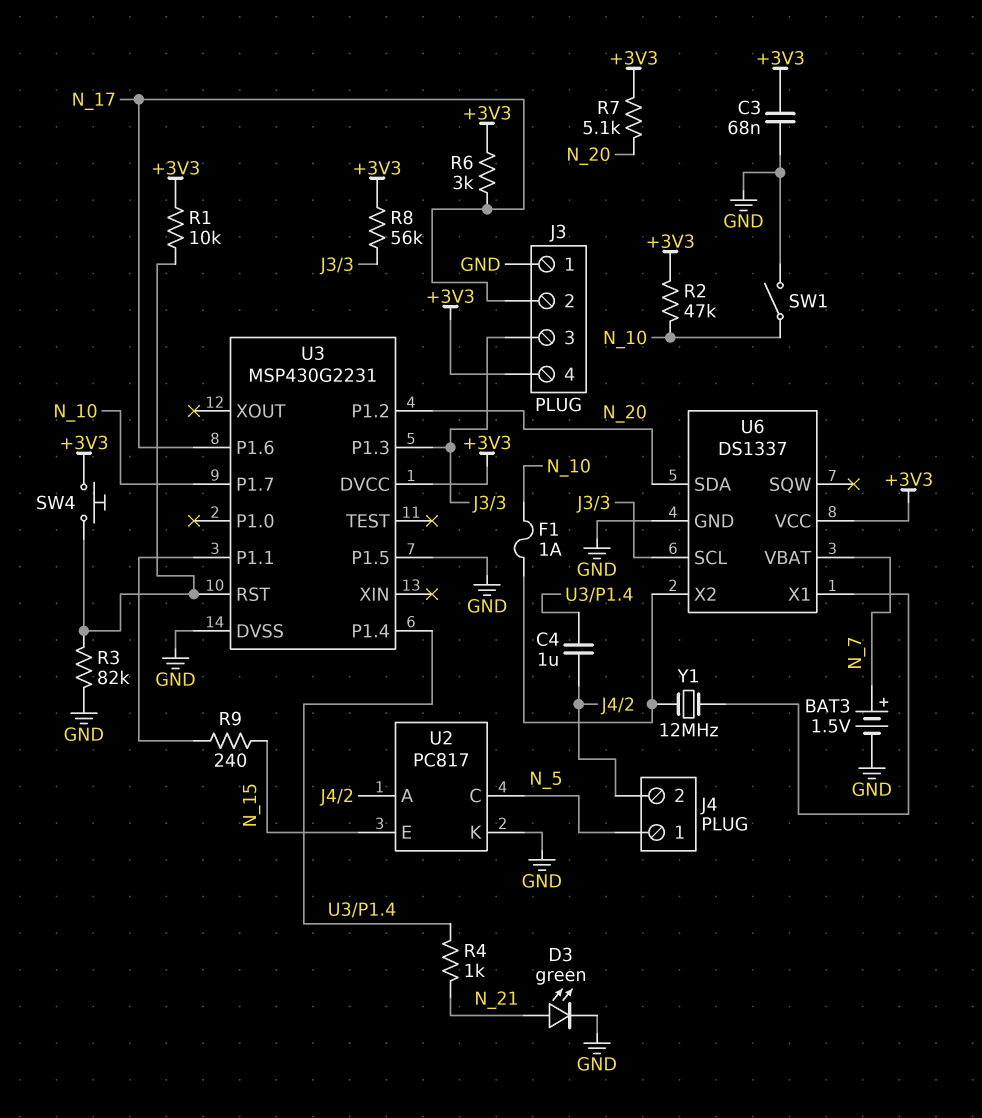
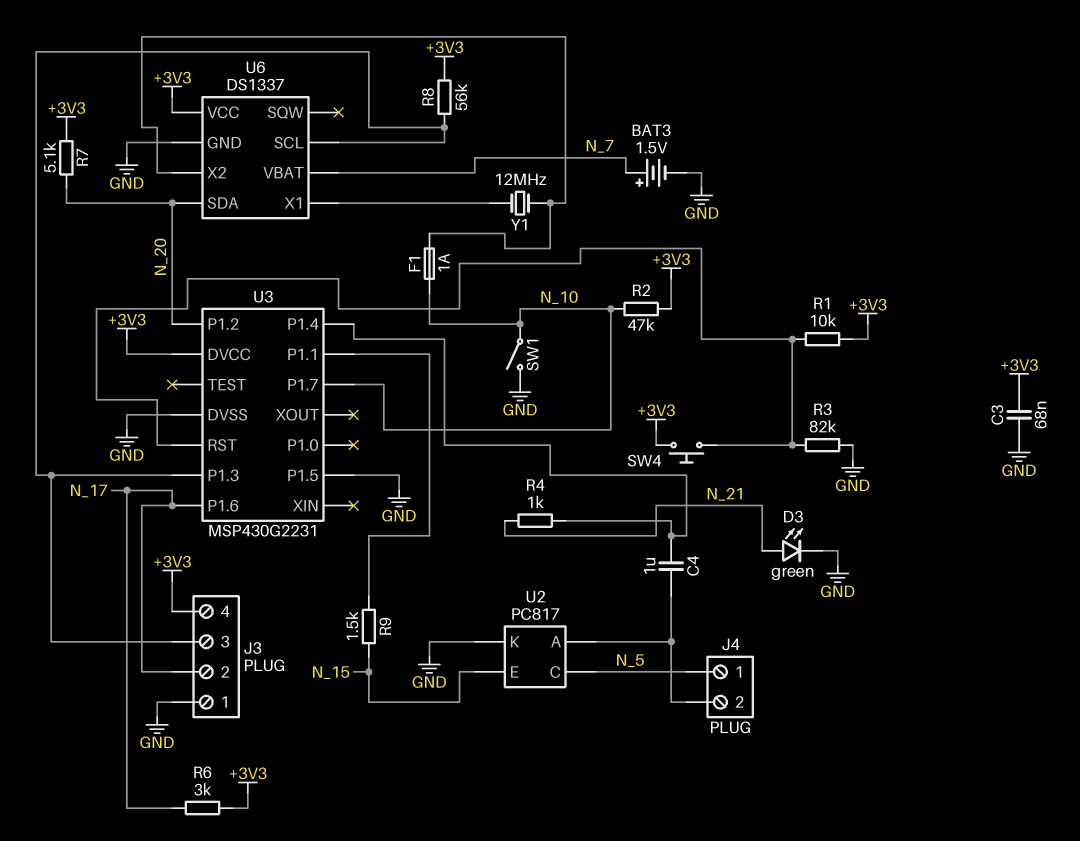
R9: 240 (N_15, U3/P1.1) -> 1.5k (N_15, U3/P1.1)

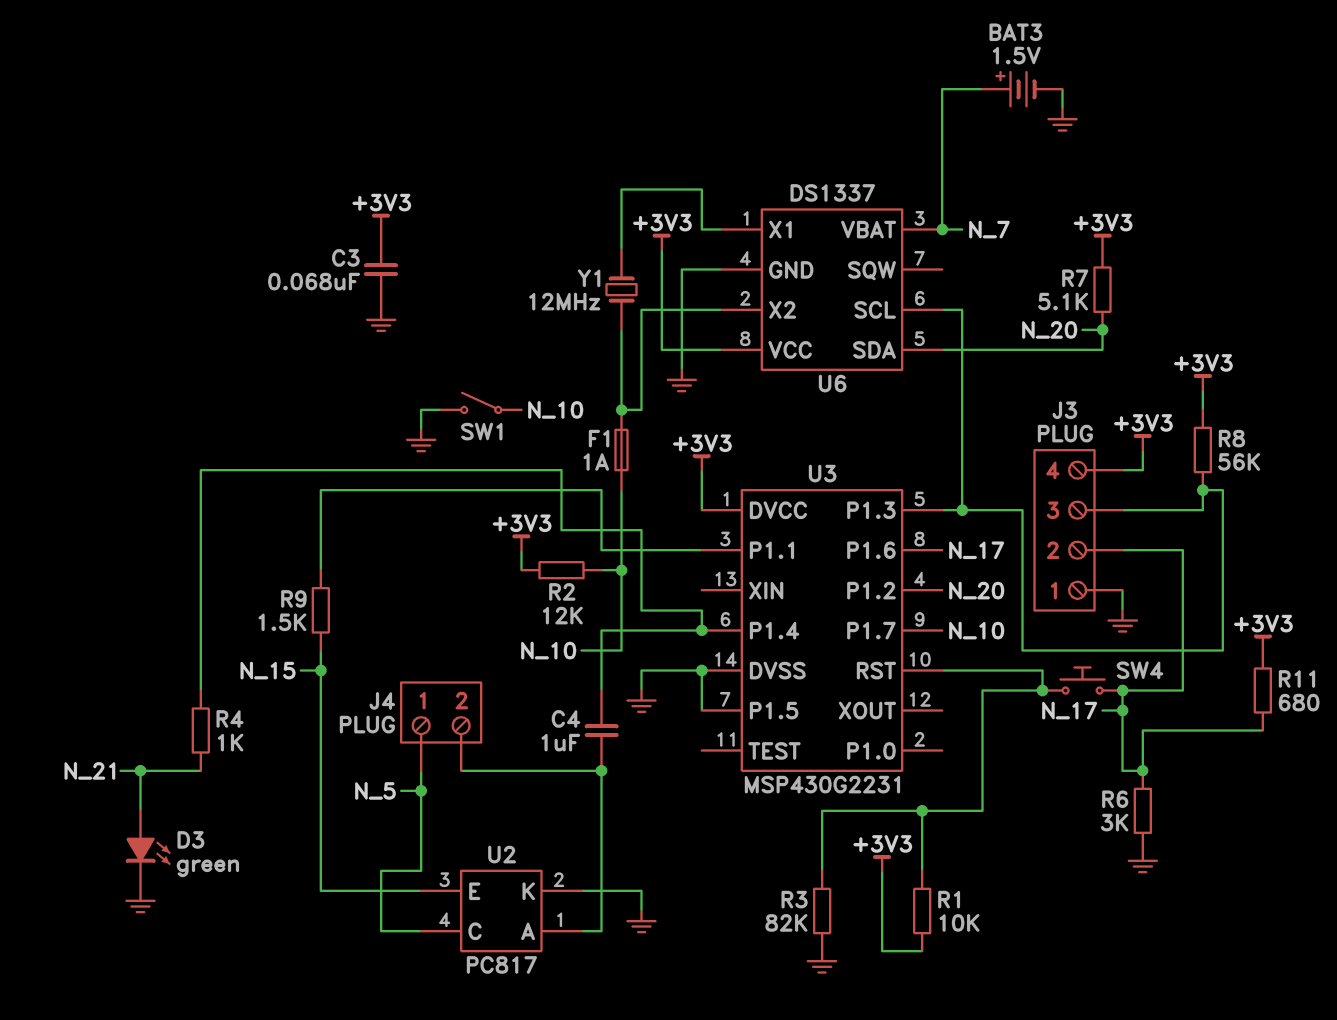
R2: 47k (+3V3, N_10) -> 12k (+3V3, N_10)
R6: 3k (+3V3, N_17) -> 3k (GND, N_17)
R11: none -> 680 (+3V3, N_17)
SW4: button (+3V3, U3/RST) -> button (N_17, U3/RST)

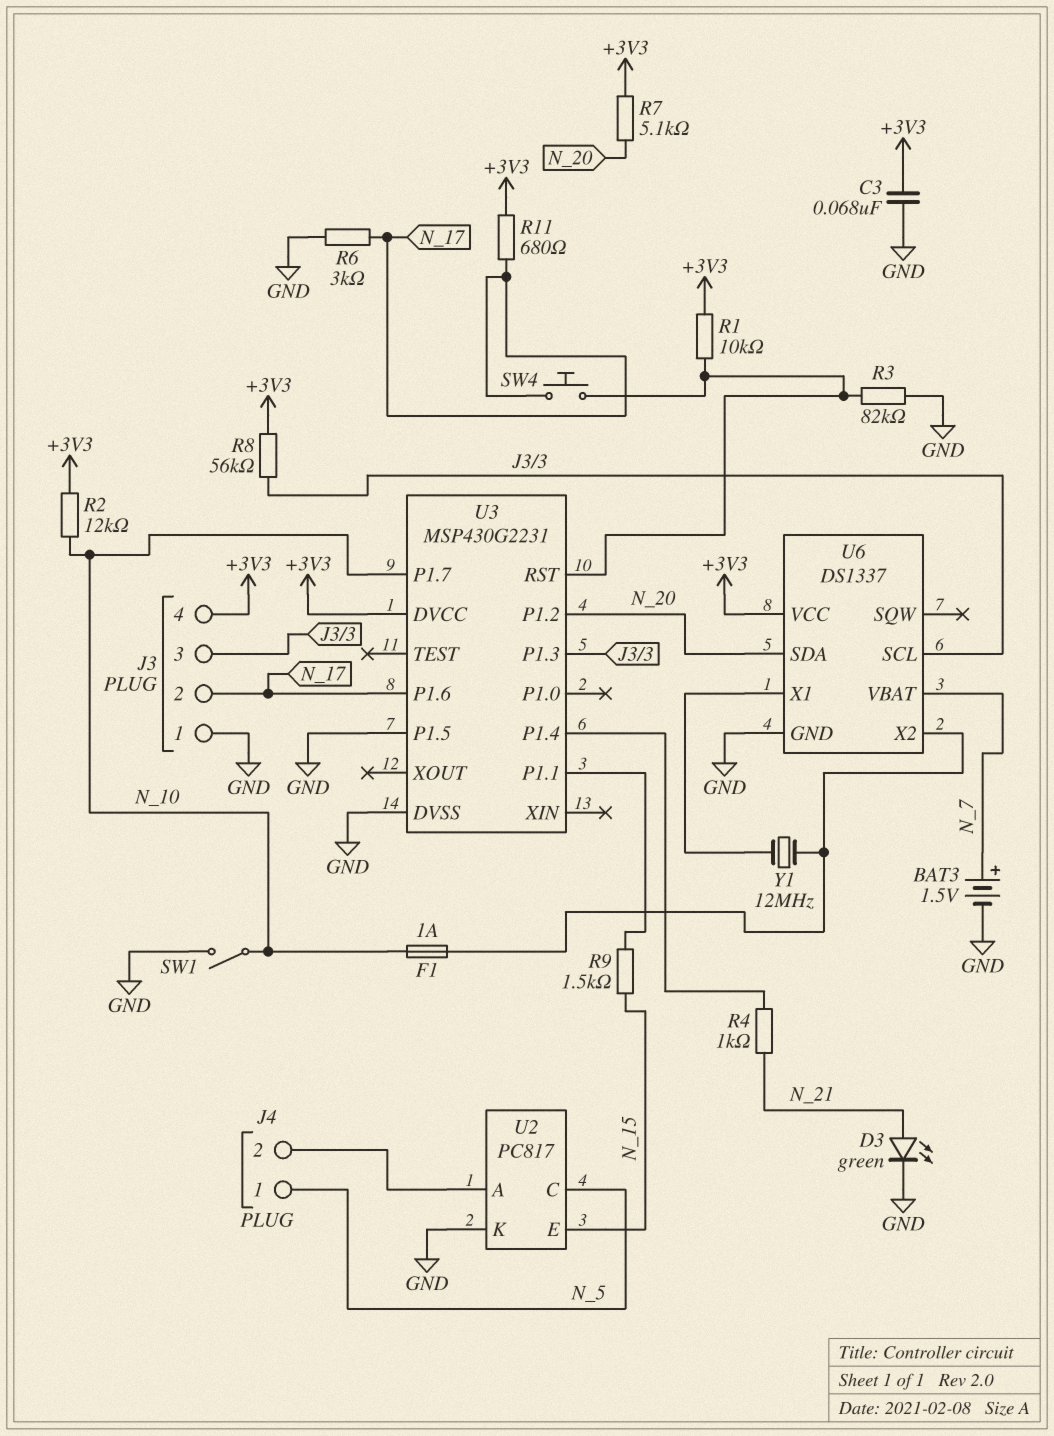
C4: 1uF (J4/2, U3/P1.4) -> none

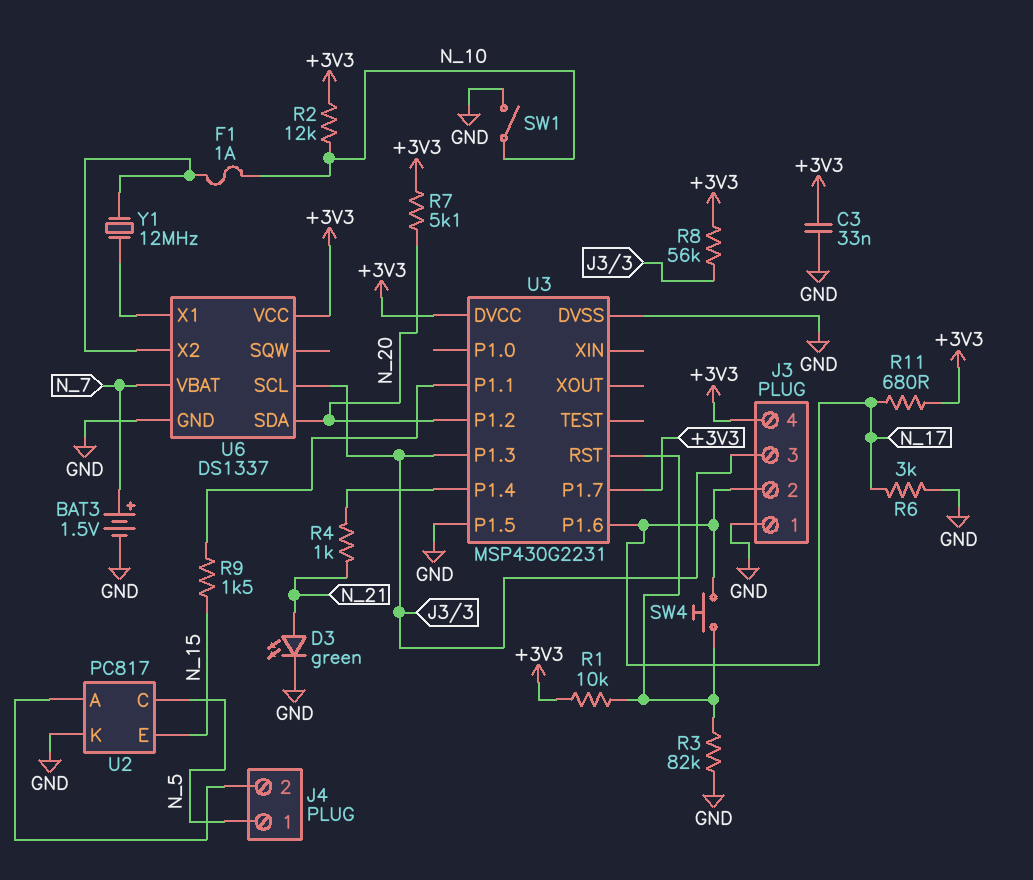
C3: 68nF (+3V3, GND) -> 33nF (+3V3, GND)
U3 pin P1.7: N_10 -> +3V3

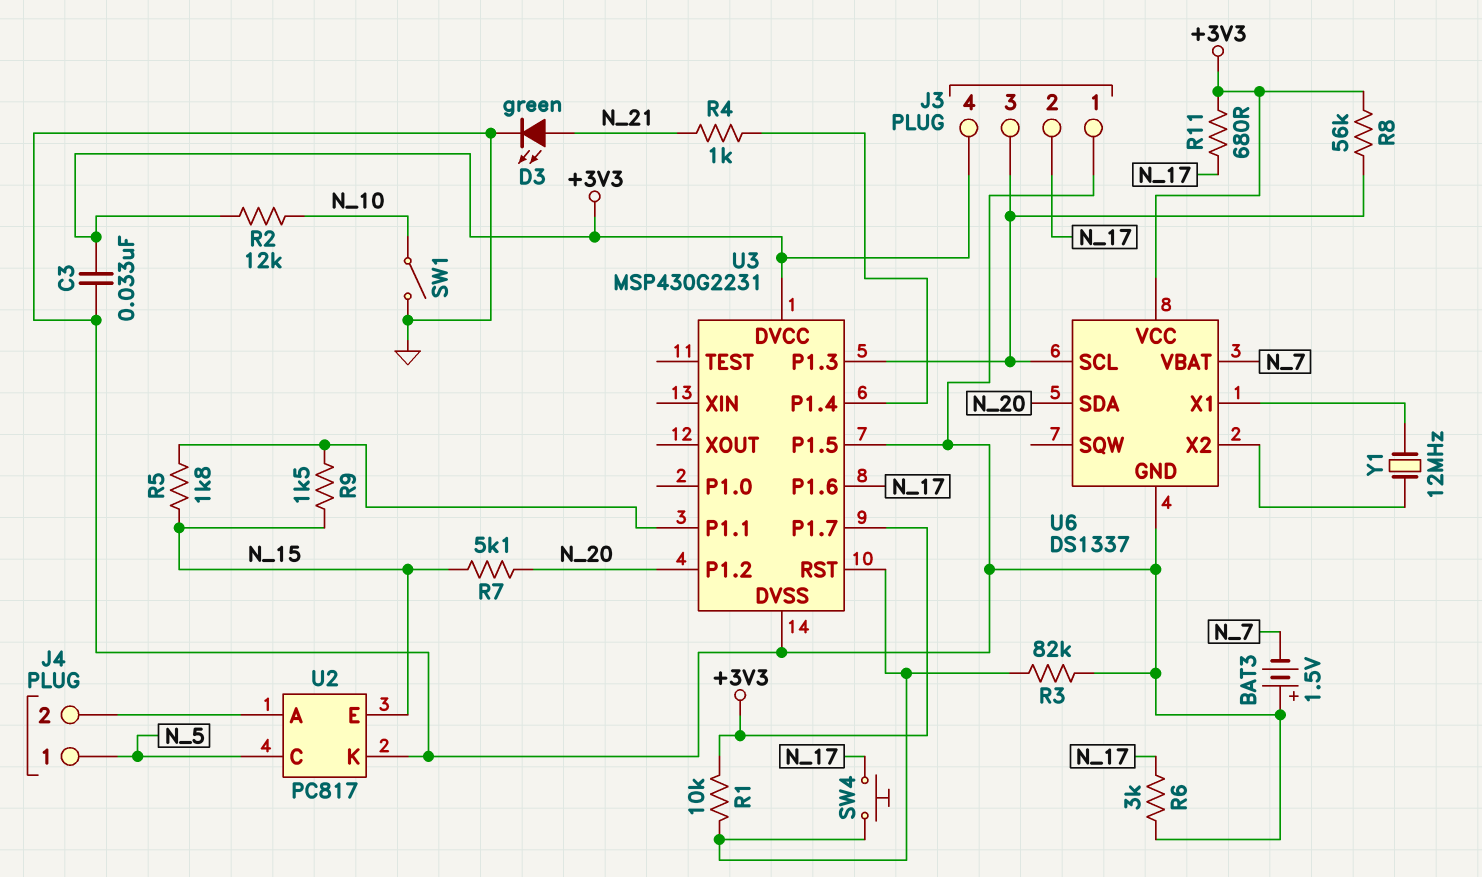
BAT3: 1.5V (plus N_7, minus GND) -> 1.5V (plus GND, minus N_7)
F1: 1A (N_10, U6/X2) -> none
R5: none -> 1.8k (N_15, U3/P1.1)
R7: 5.1k (+3V3, N_20) -> 5.1k (N_15, N_20)

